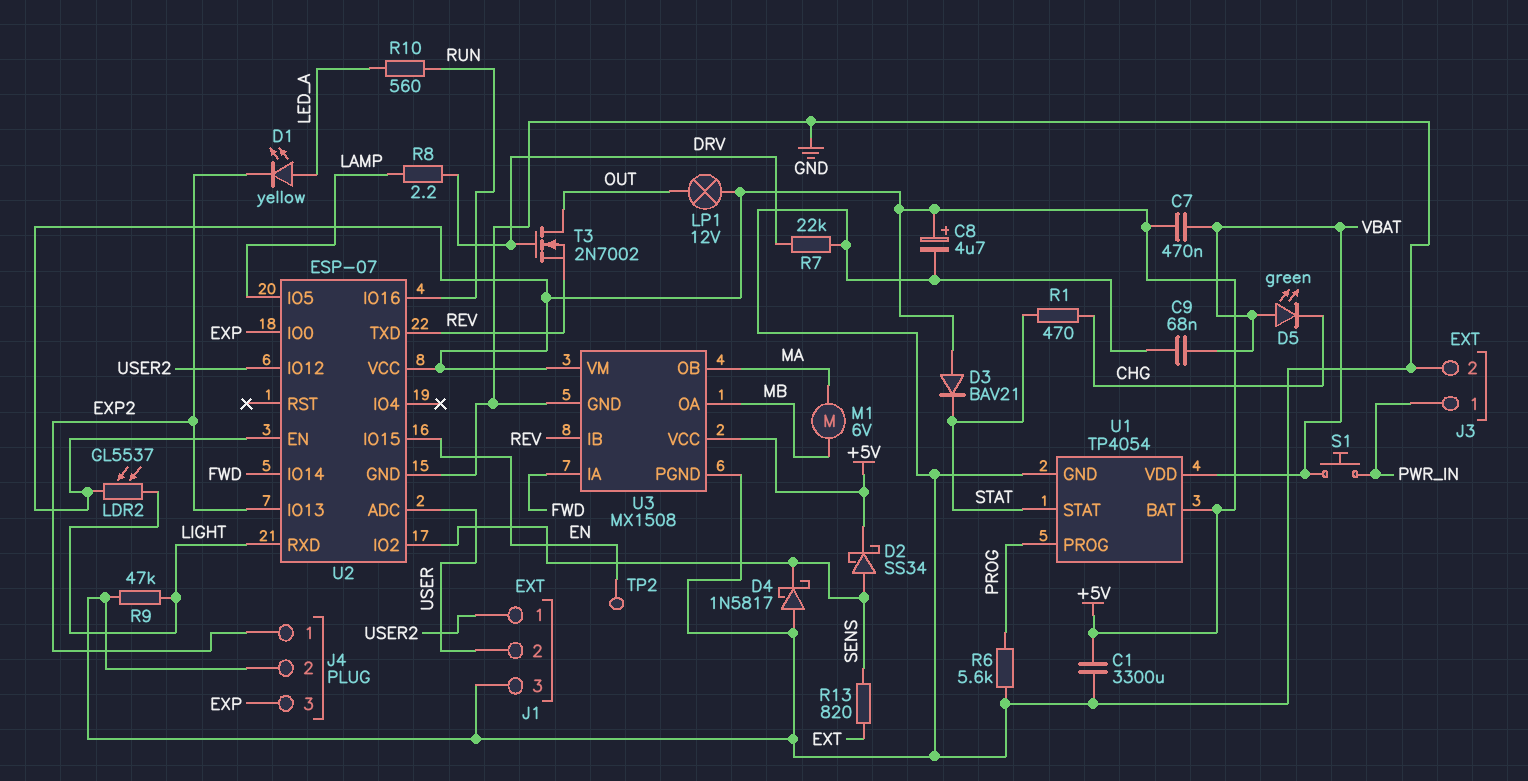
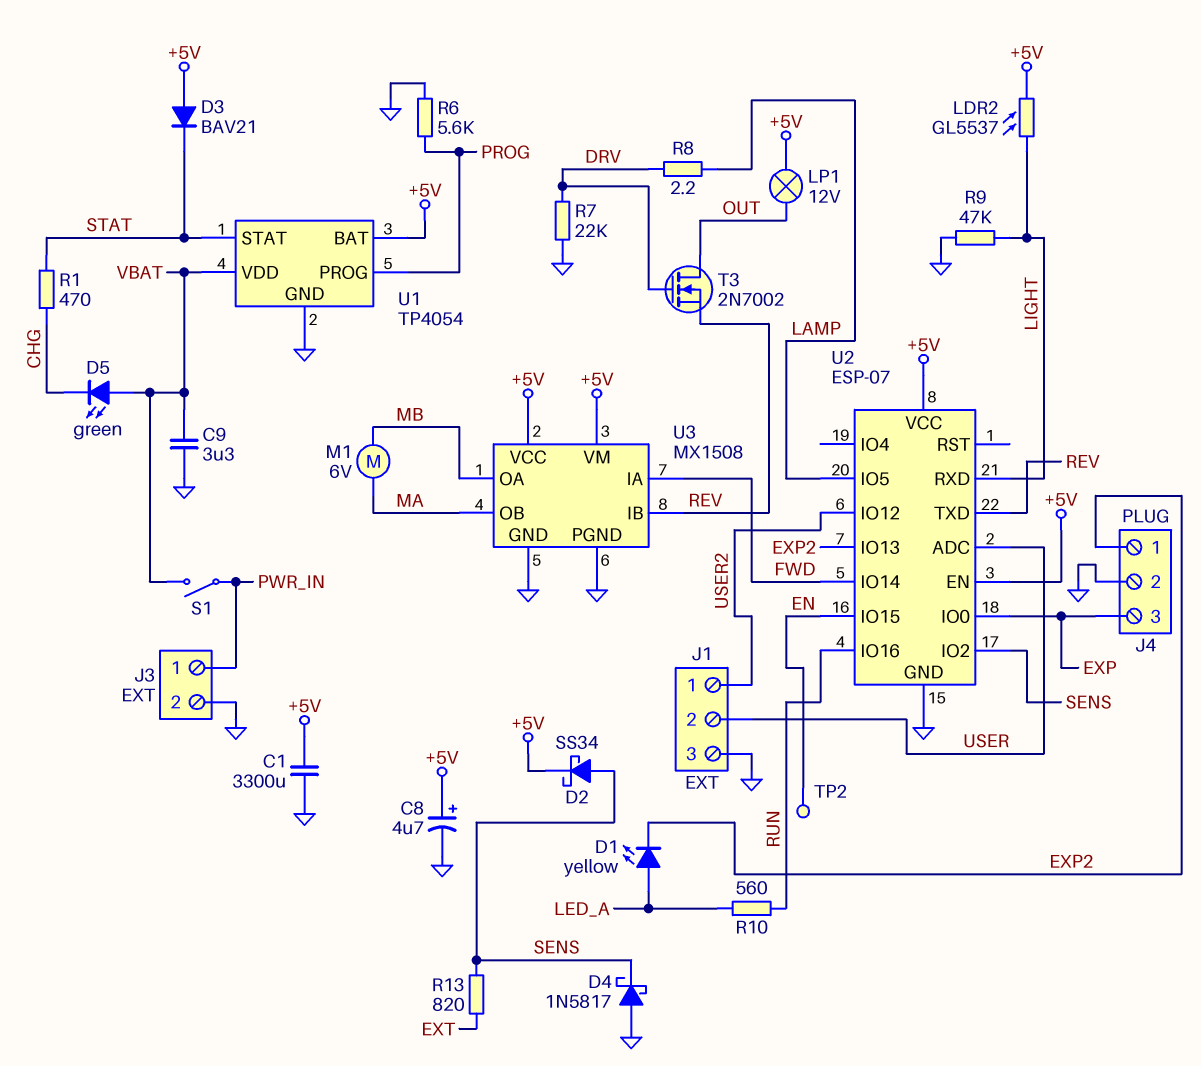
C7: 470nF (+5V, VBAT) -> none
C9: 68nF (GND, VBAT) -> 3.3uF (GND, VBAT)
S1: button (PWR_IN, VBAT) -> switch (PWR_IN, VBAT)

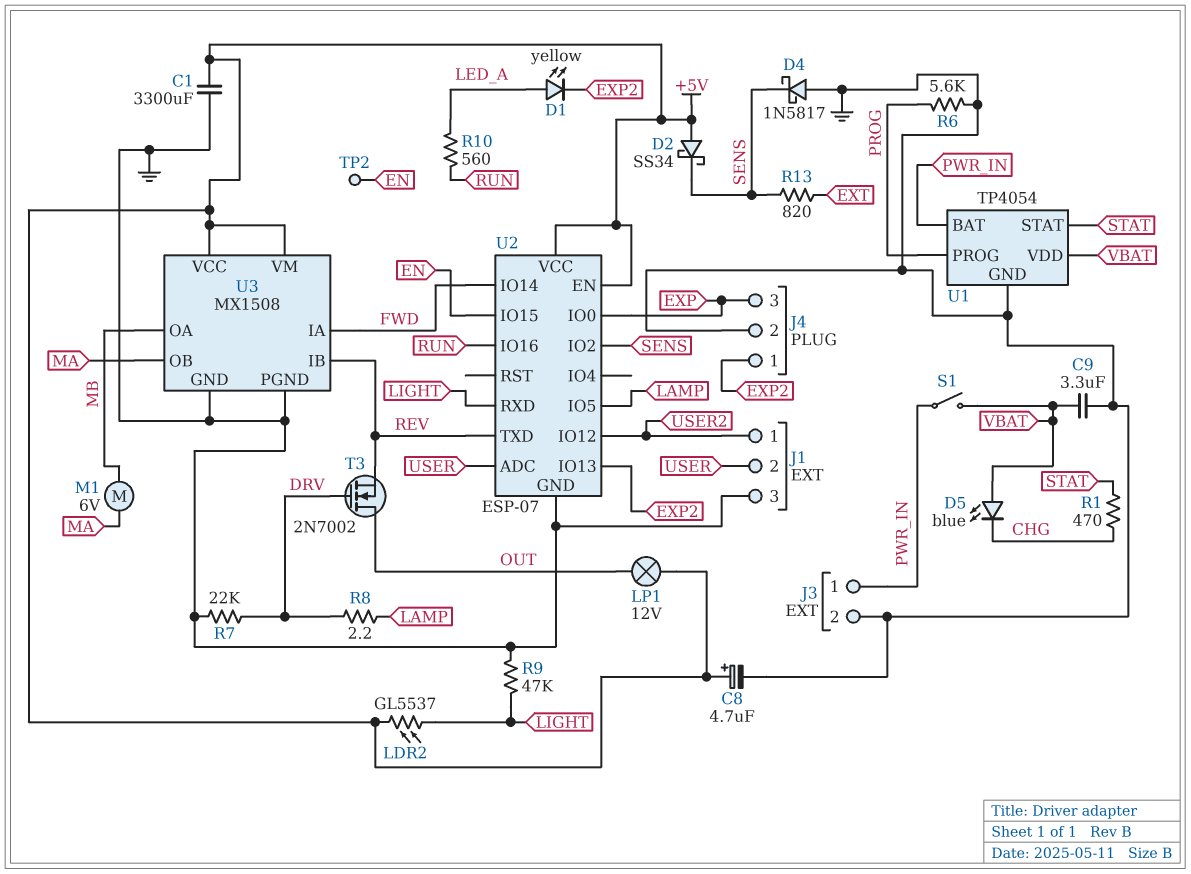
D2: schottky SS34 (A SENS, K +5V) -> schottky SS34 (A +5V, K SENS)
D3: diode BAV21 (A +5V, K STAT) -> none
D5: LED green (A VBAT, K CHG) -> LED blue (A VBAT, K CHG)
U1 pin BAT: +5V -> PWR_IN

